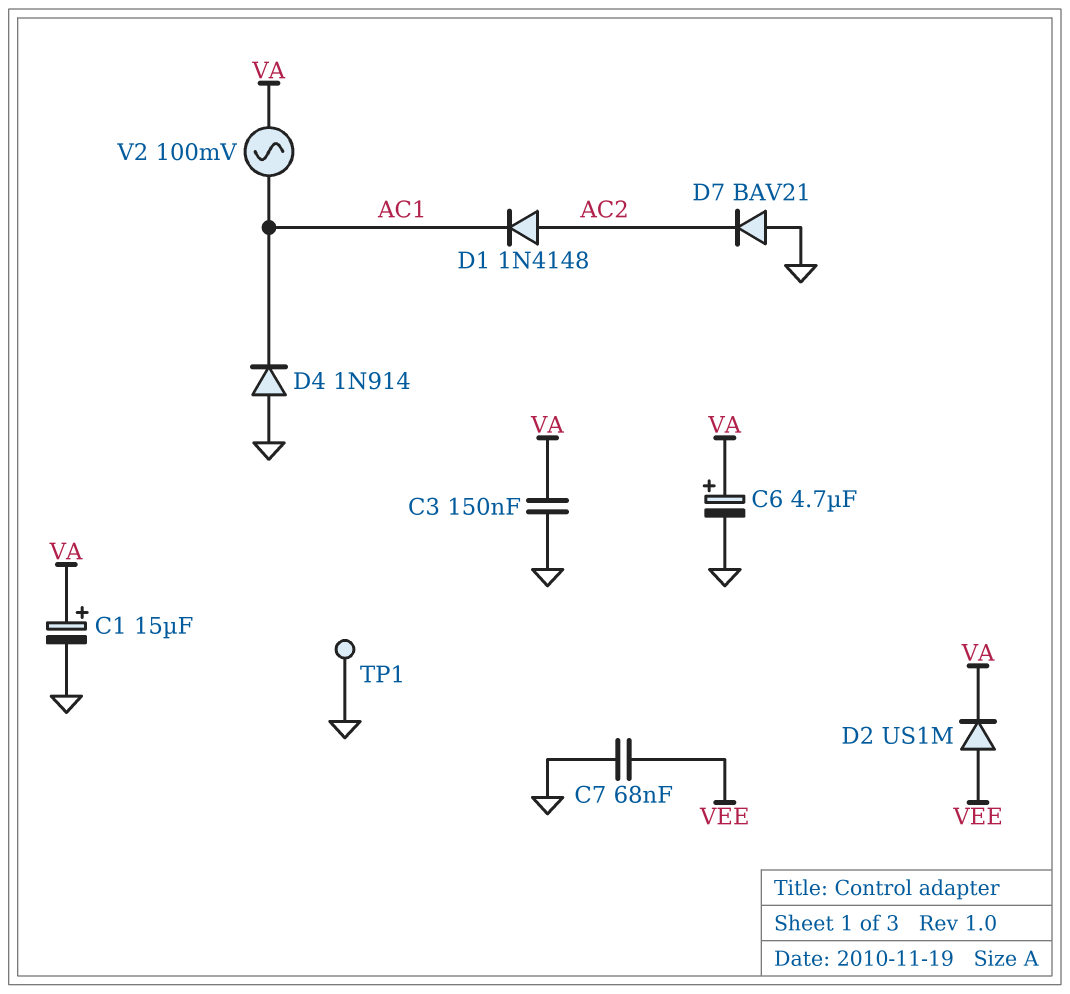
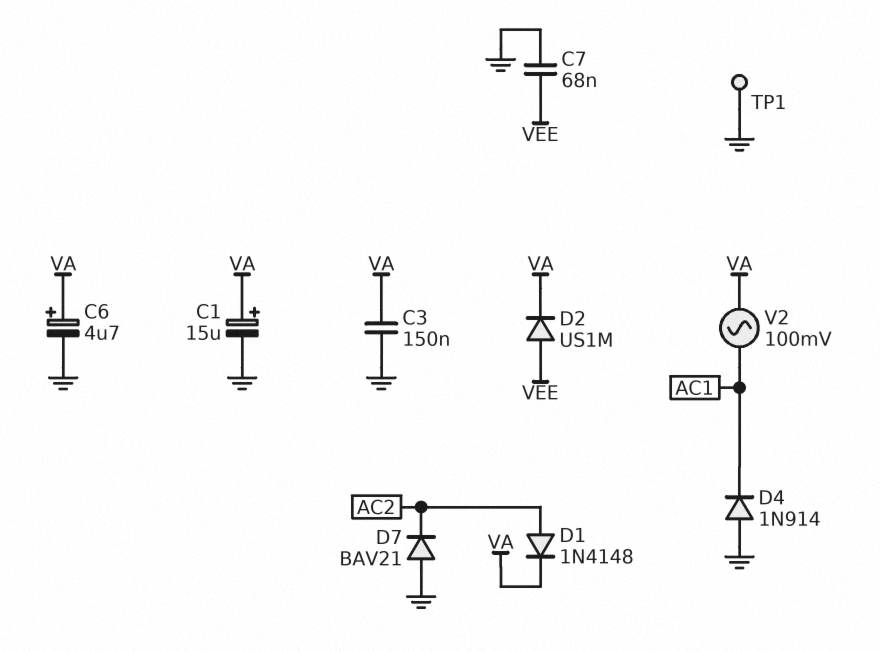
D1: diode 1N4148 (A AC2, K AC1) -> diode 1N4148 (A AC2, K VA)

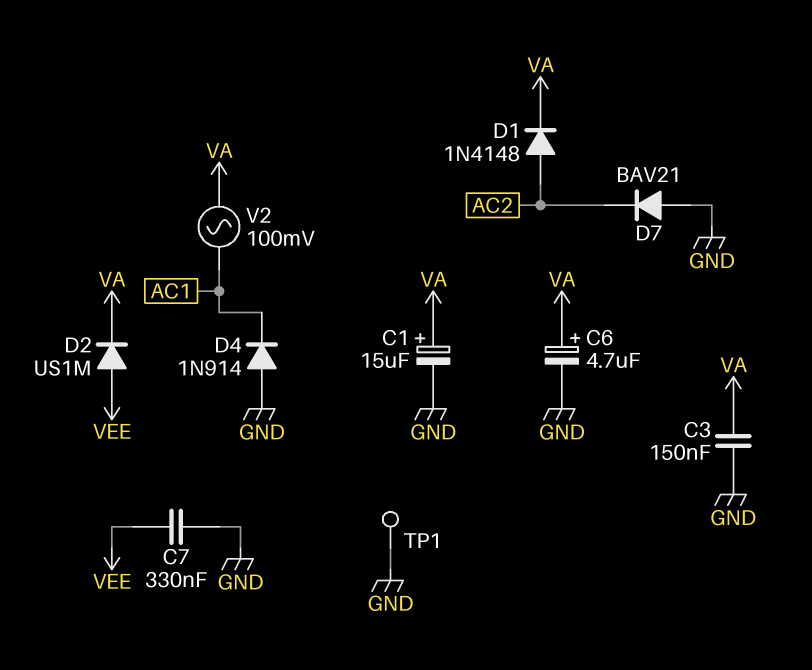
C7: 68nF (GND, VEE) -> 330nF (GND, VEE)

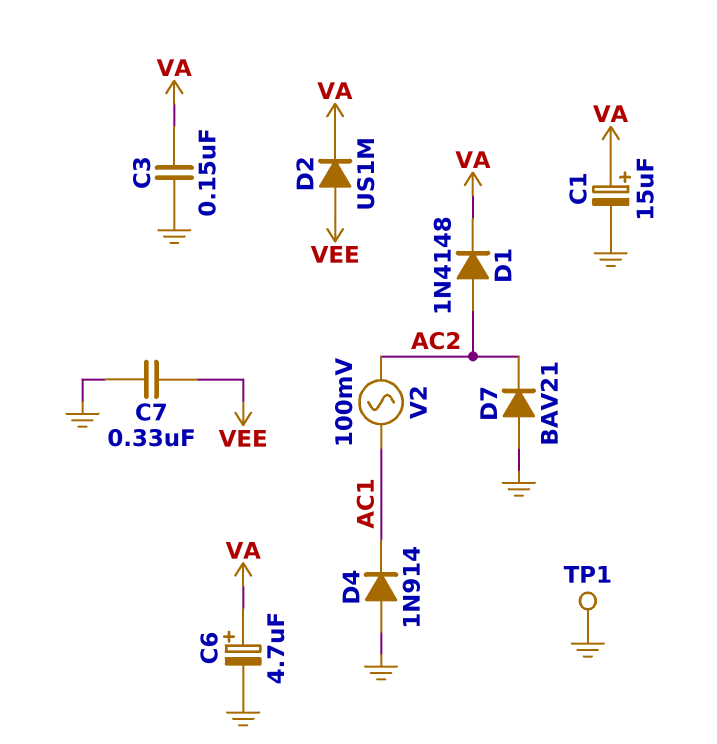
V2: AC 100mV (AC1, VA) -> AC 100mV (AC1, AC2)

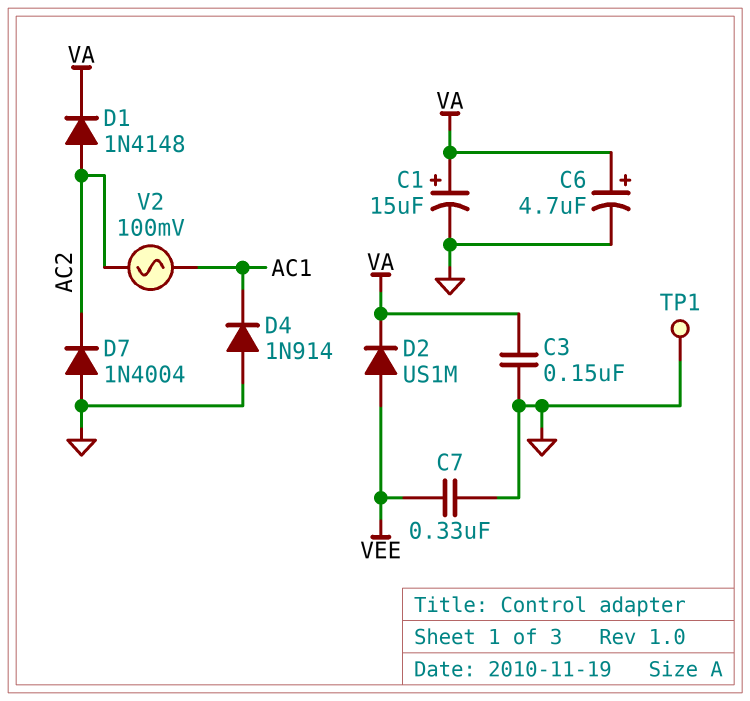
D7: diode BAV21 (A GND, K AC2) -> diode 1N4004 (A GND, K AC2)

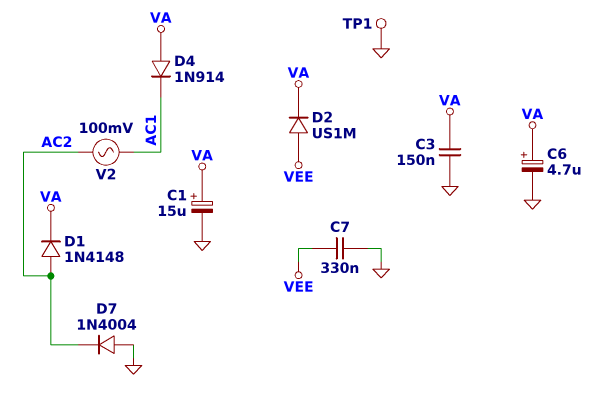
D4: diode 1N914 (A GND, K AC1) -> diode 1N914 (A VA, K AC1)

